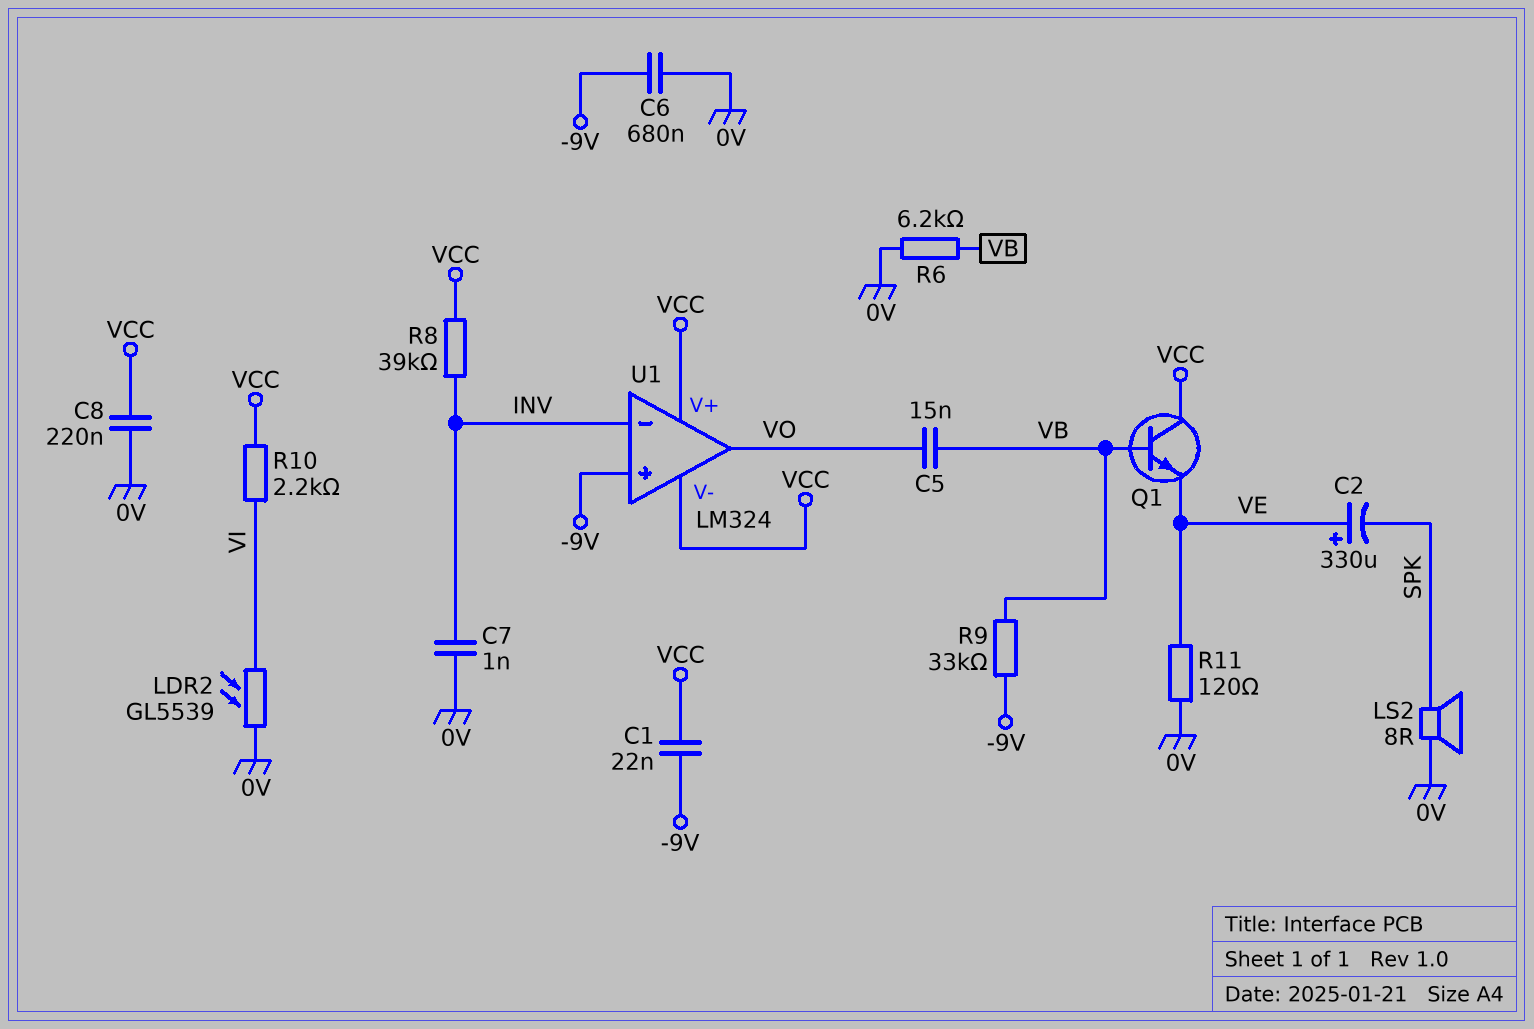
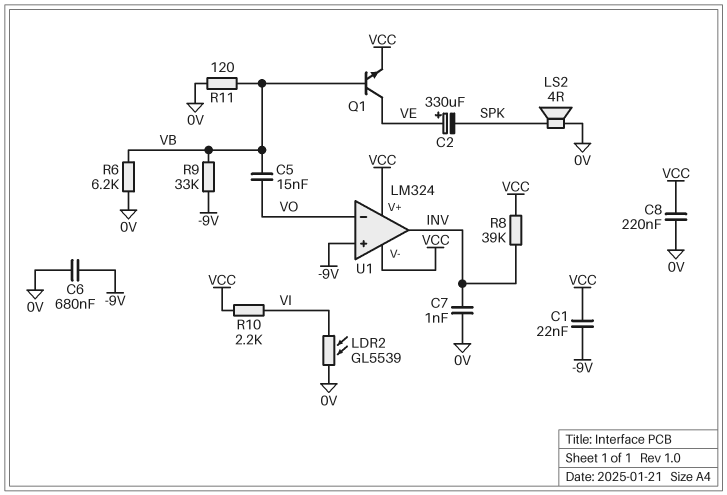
LS2: speaker 8R (0V, SPK) -> speaker 4R (0V, SPK)
Q1: NPN (B VB, C VCC, E VE) -> NPN (B VB, C VE, E VCC)
R11: 120 (0V, VE) -> 120 (0V, VB)
U1 pin in-: INV -> VO
U1 pin out: VO -> INV

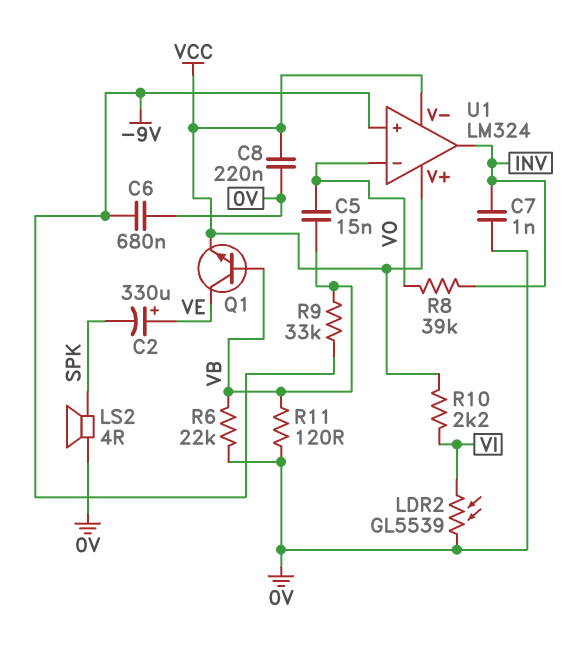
C1: 22nF (-9V, VCC) -> none
R6: 6.2k (0V, VB) -> 22k (0V, VB)
R8: 39k (INV, VCC) -> 39k (INV, VO)

